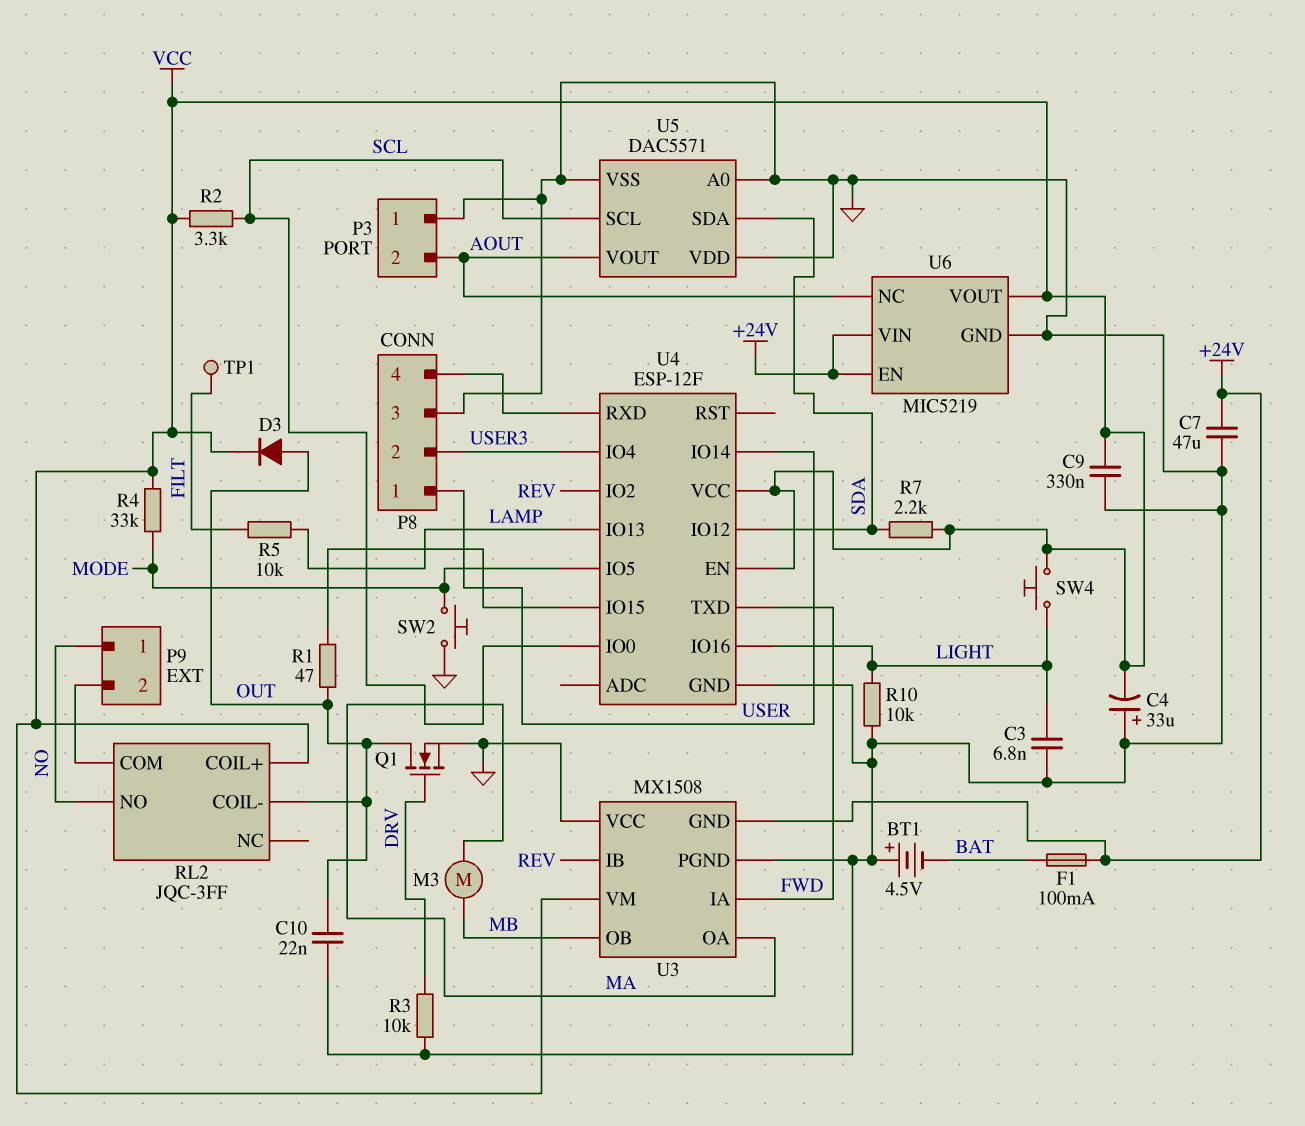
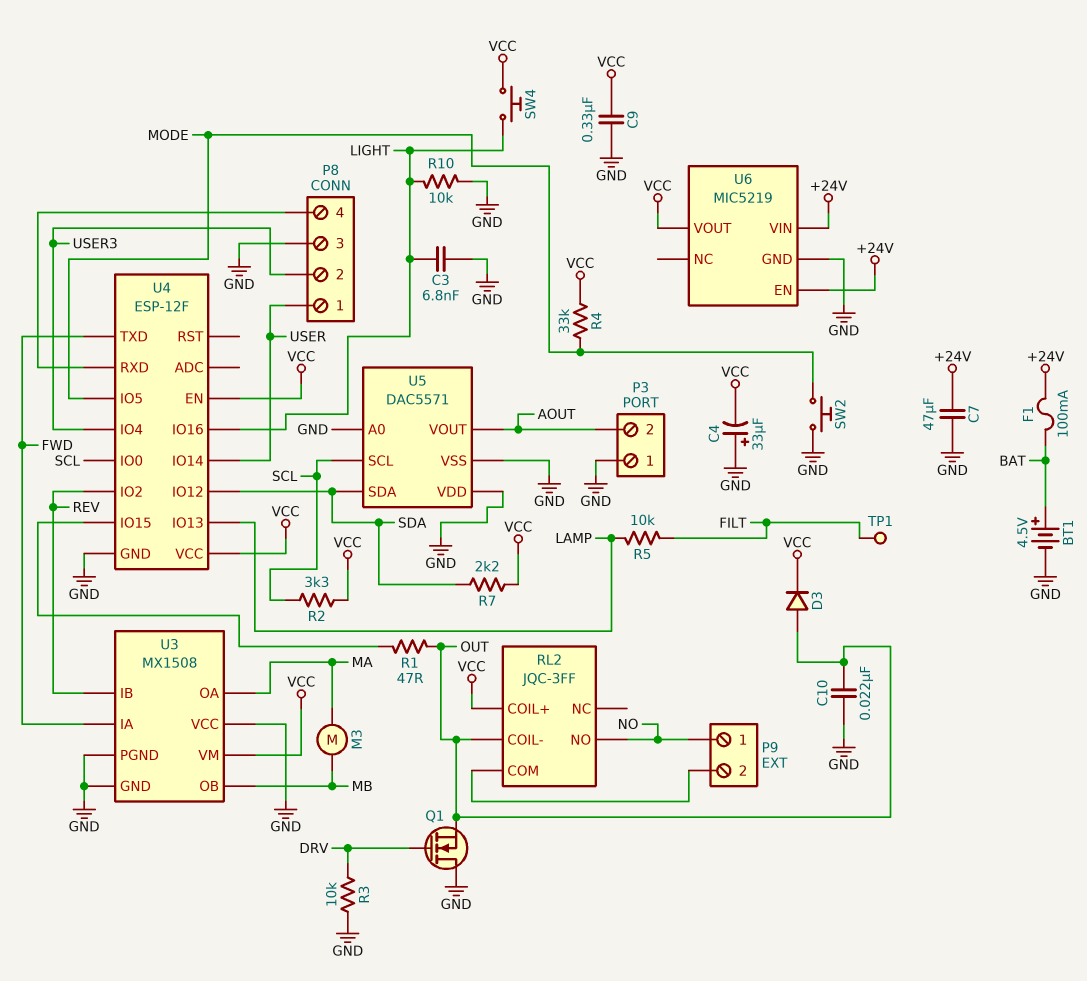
BT1: 4.5V (plus GND, minus BAT) -> 4.5V (plus BAT, minus GND)
Q1: NMOS (G DRV, D OUT, S GND) -> NMOS (G DRV, D GND, S OUT)
U3 pin GND: +24V -> GND
U6 pin NC: AOUT -> none

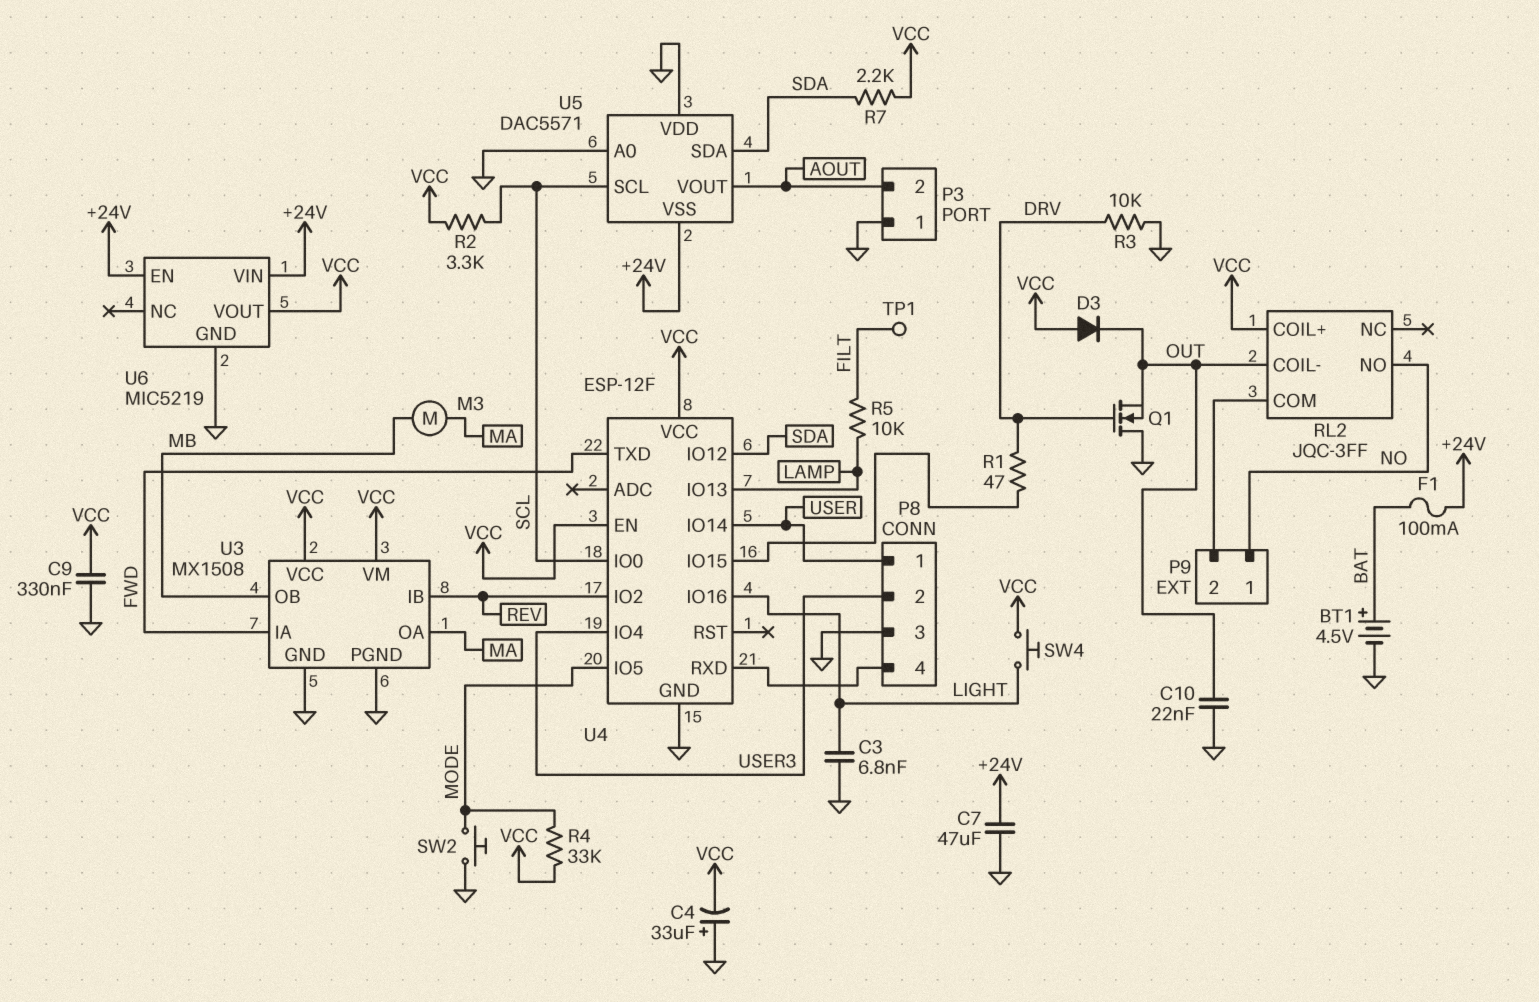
D3: diode (A OUT, K VCC) -> diode (A VCC, K OUT)
R1: 47 (OUT, U4/IO15) -> 47 (DRV, U4/IO15)
R10: 10k (GND, LIGHT) -> none
U3 pin VCC: GND -> VCC
U5 pin VSS: GND -> +24V

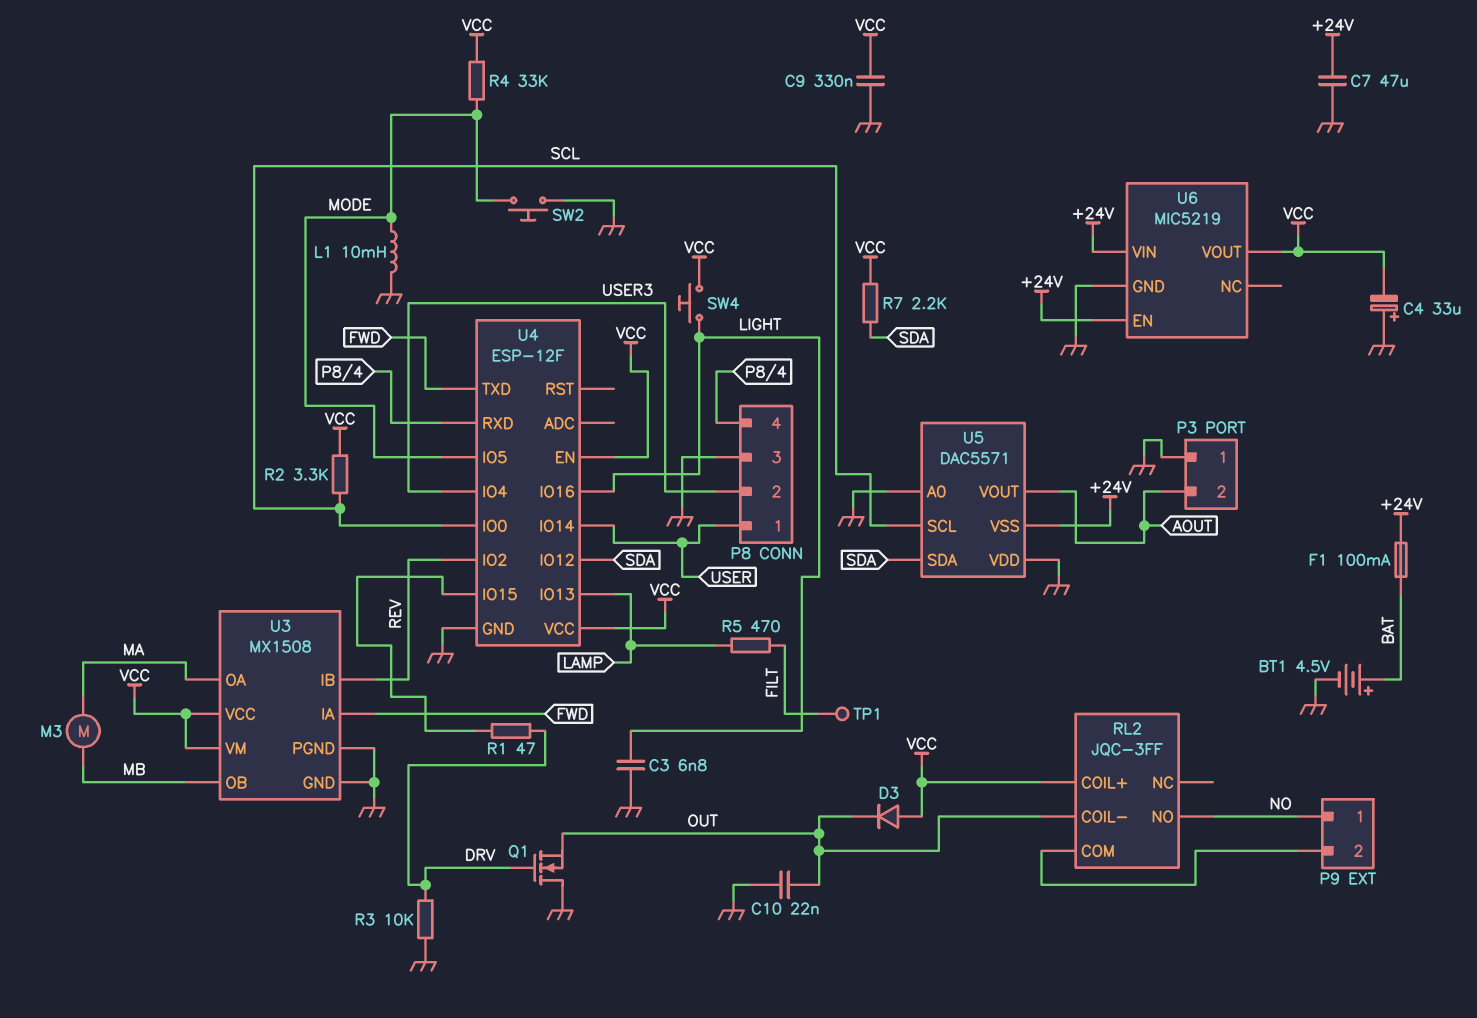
L1: none -> 10mH (GND, MODE)
R5: 10k (FILT, LAMP) -> 470 (FILT, LAMP)

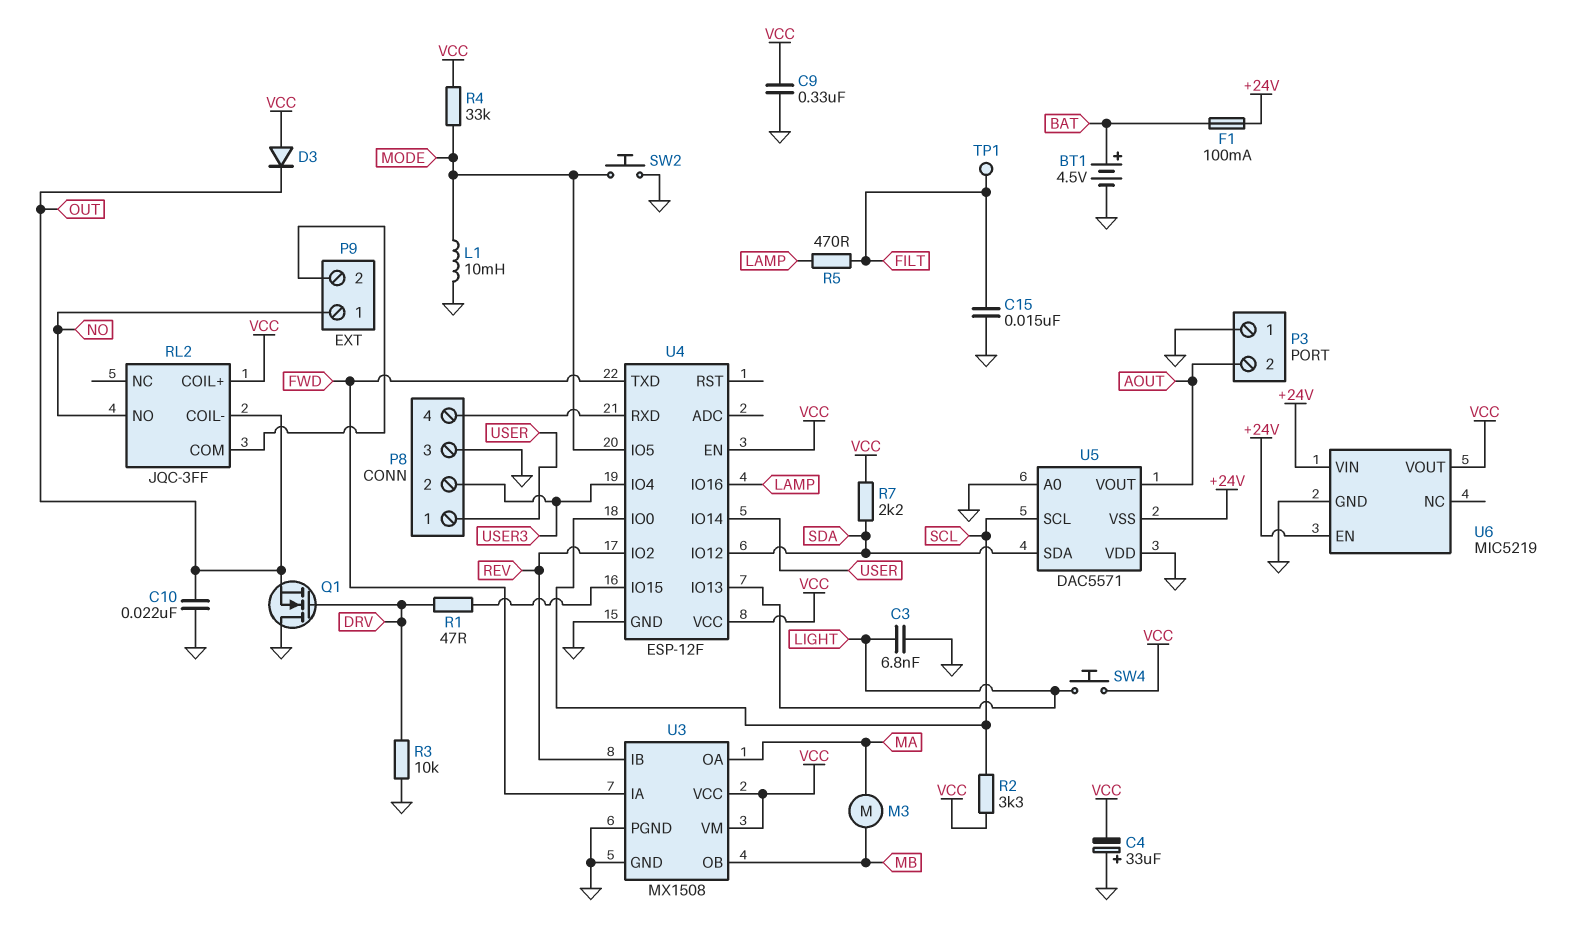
C7: 47uF (+24V, GND) -> none
C15: none -> 15nF (FILT, GND)
U4 pin IO13: LAMP -> LIGHT
U4 pin IO16: LIGHT -> LAMP

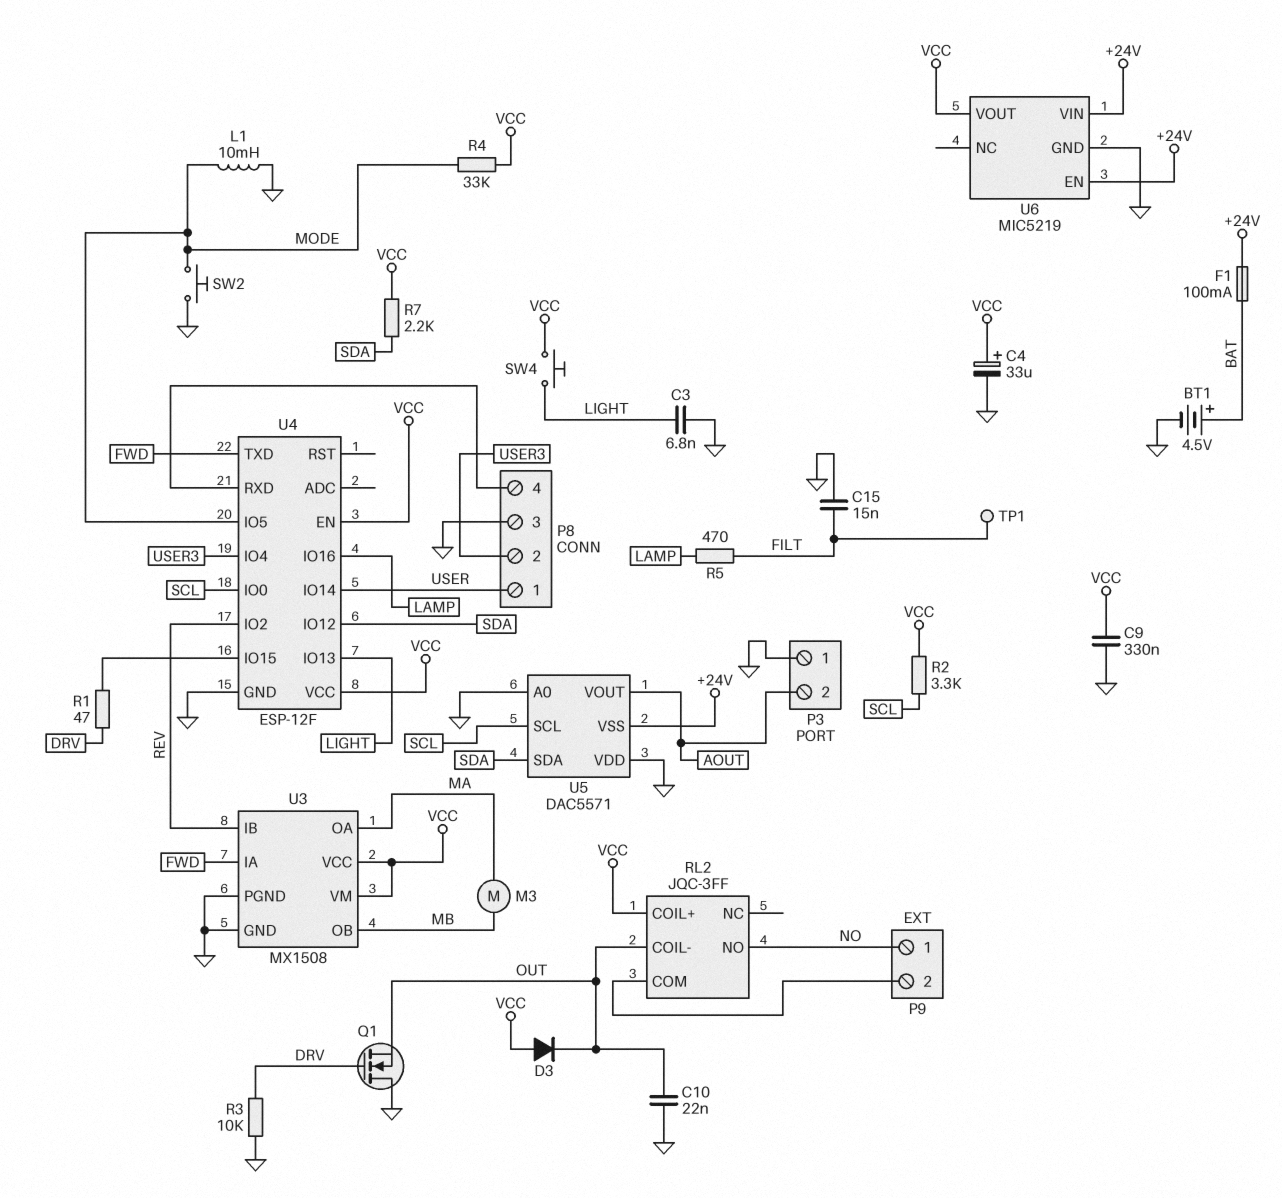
C4: 33uF (plus GND, minus VCC) -> 33uF (plus VCC, minus GND)

